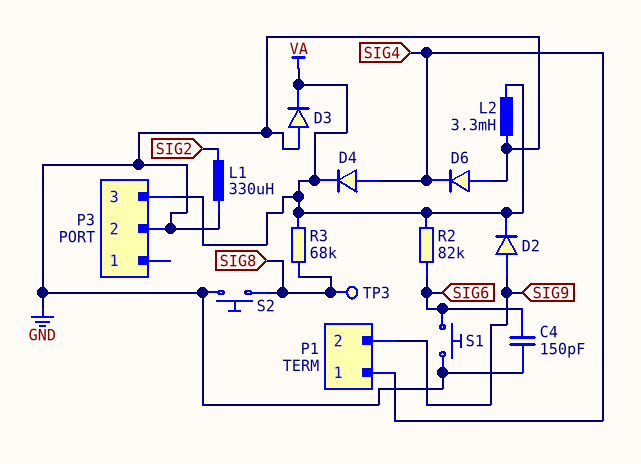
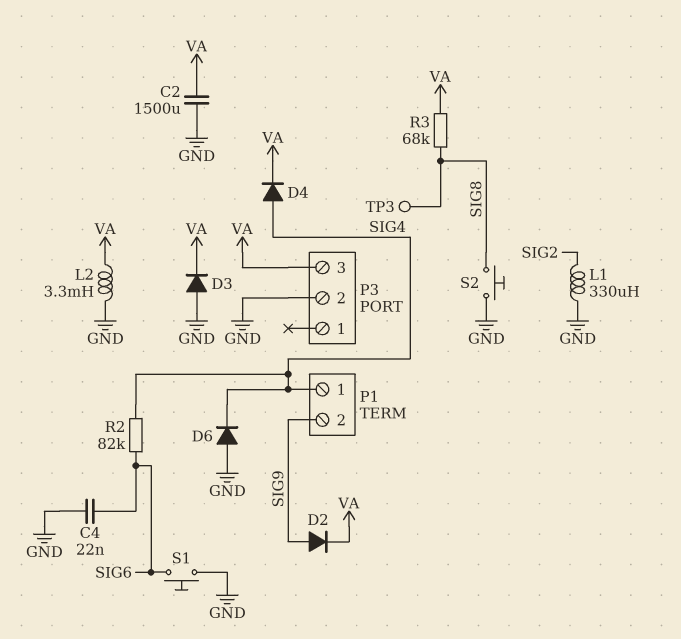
C2: none -> 1500uF (GND, VA)
C4: 150pF (GND, SIG6) -> 22nF (GND, SIG6)
R2: 82k (SIG6, VA) -> 82k (SIG4, SIG6)

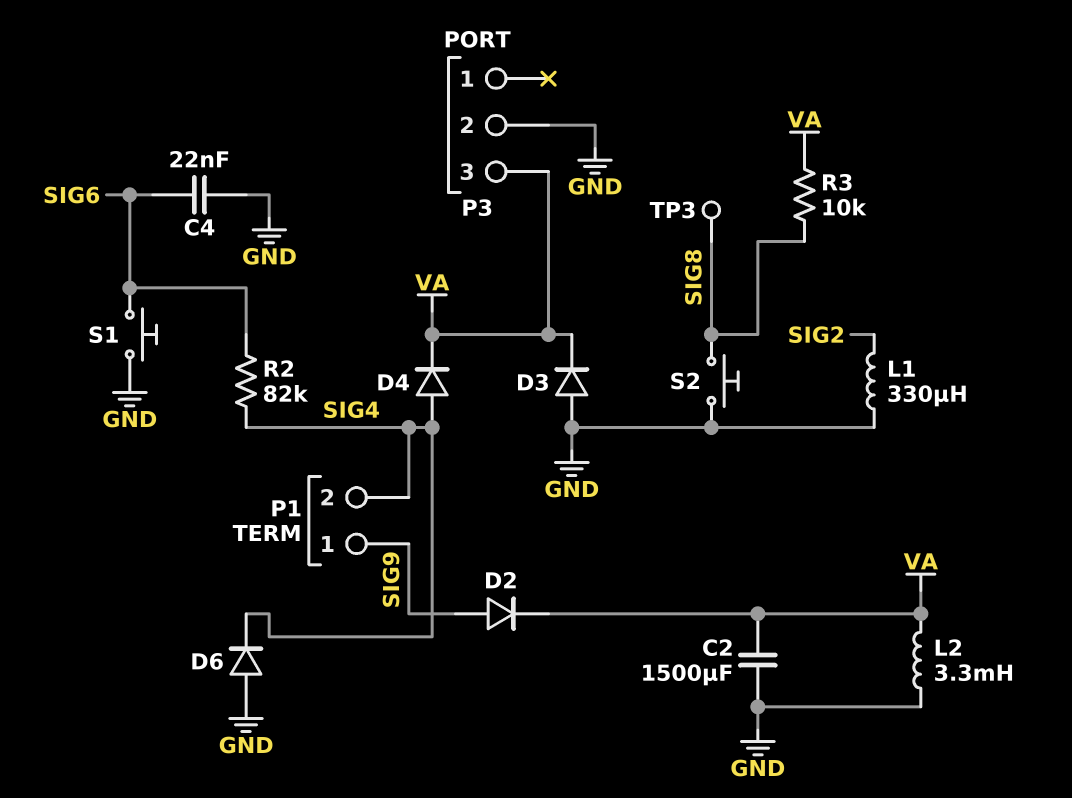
P1 pin 1: SIG4 -> SIG9
P1 pin 2: SIG9 -> SIG4
R3: 68k (SIG8, VA) -> 10k (SIG8, VA)

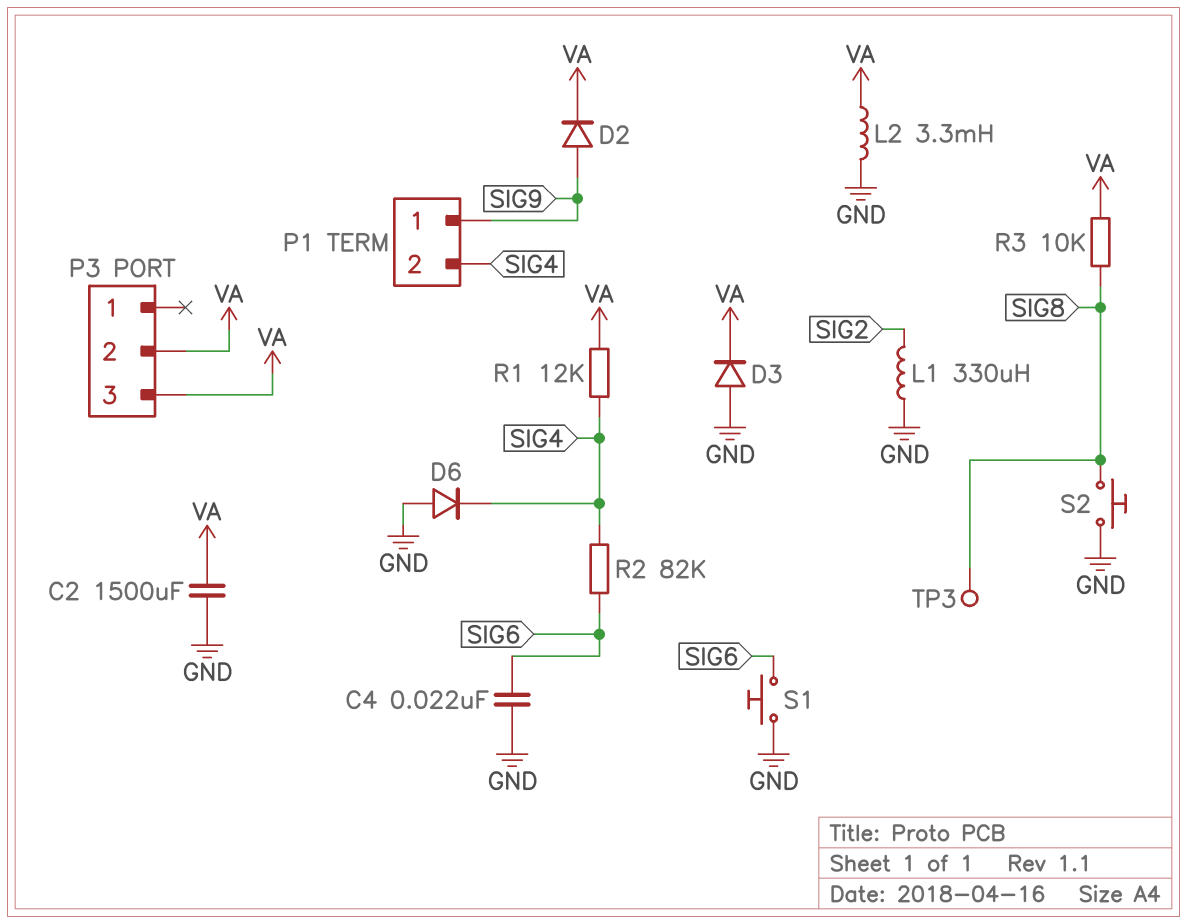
D4: diode (A SIG4, K VA) -> none
P3 pin 2: GND -> VA
R1: none -> 12k (SIG4, VA)

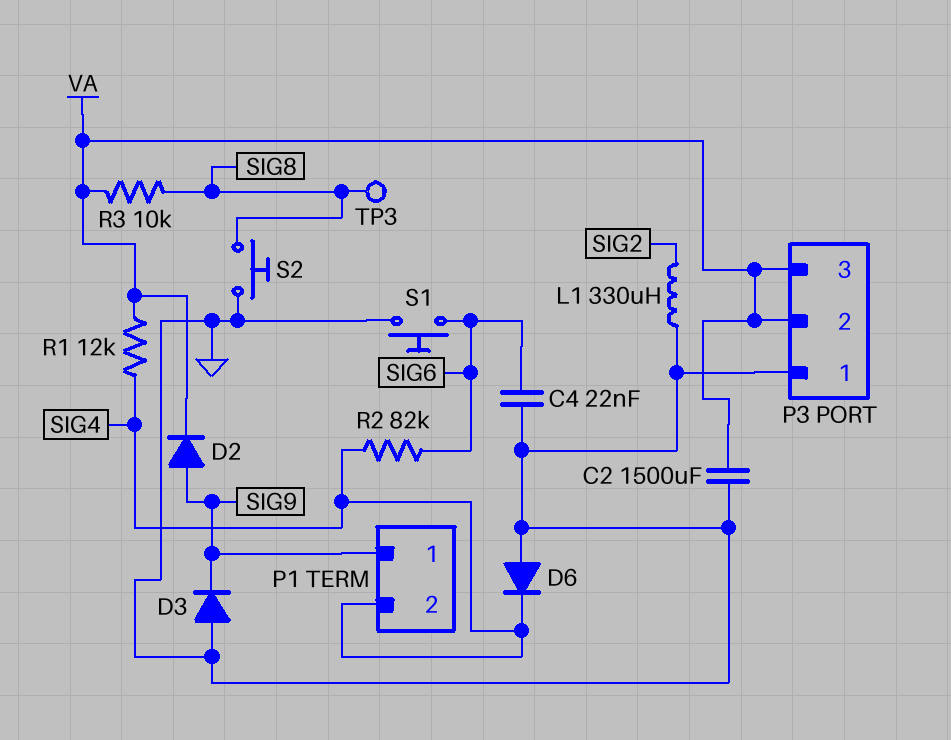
D3: diode (A GND, K VA) -> diode (A GND, K SIG9)
L2: 3.3mH (GND, VA) -> none
P3 pin 1: none -> GND

